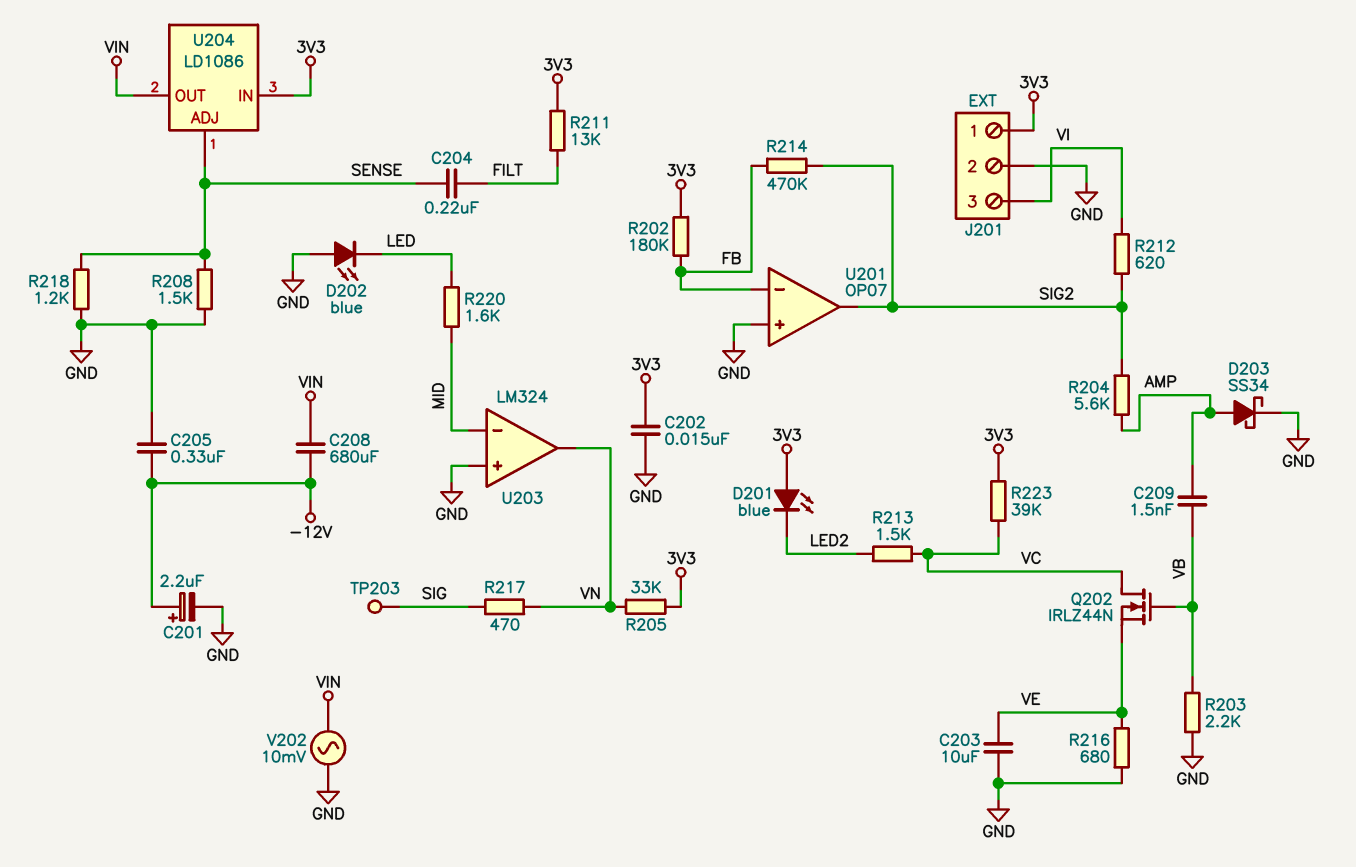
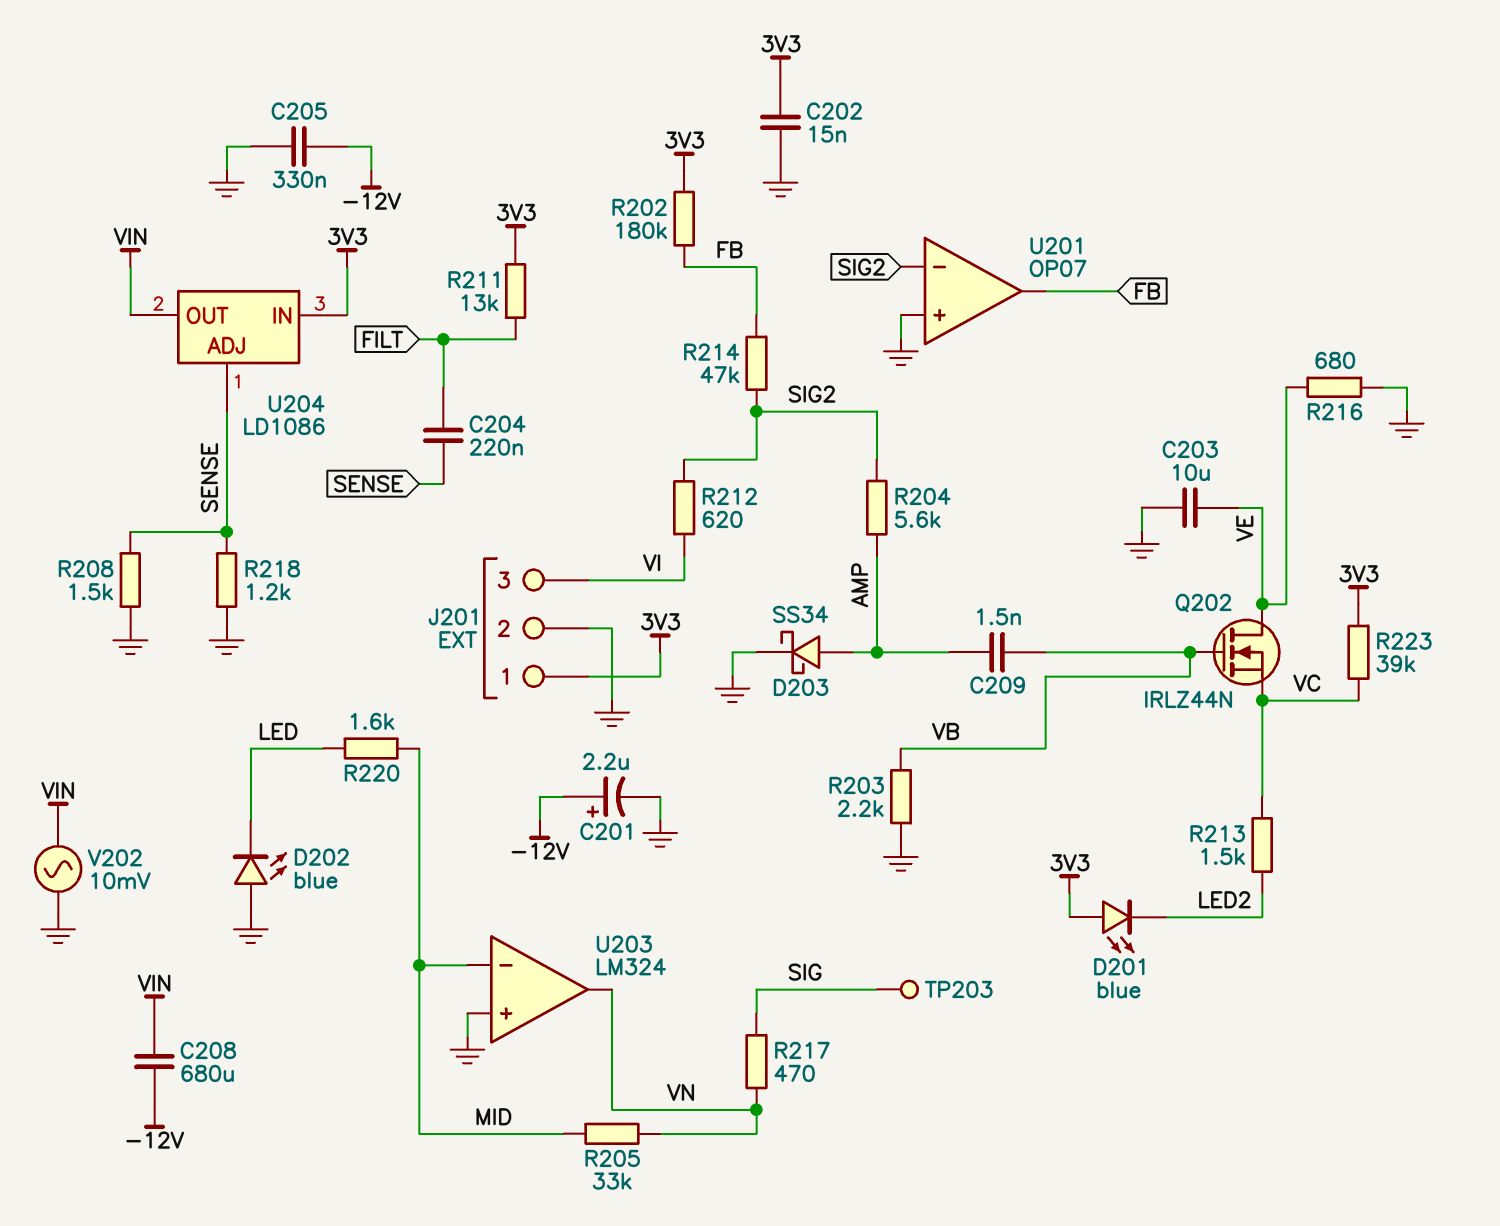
Q202: NMOS IRLZ44N (G VB, D VC, S VE) -> NMOS IRLZ44N (G VB, D VE, S VC)
R205: 33k (3V3, VN) -> 33k (MID, VN)
R214: 470k (FB, SIG2) -> 47k (FB, SIG2)
U201 pin in-: FB -> SIG2
U201 pin out: SIG2 -> FB

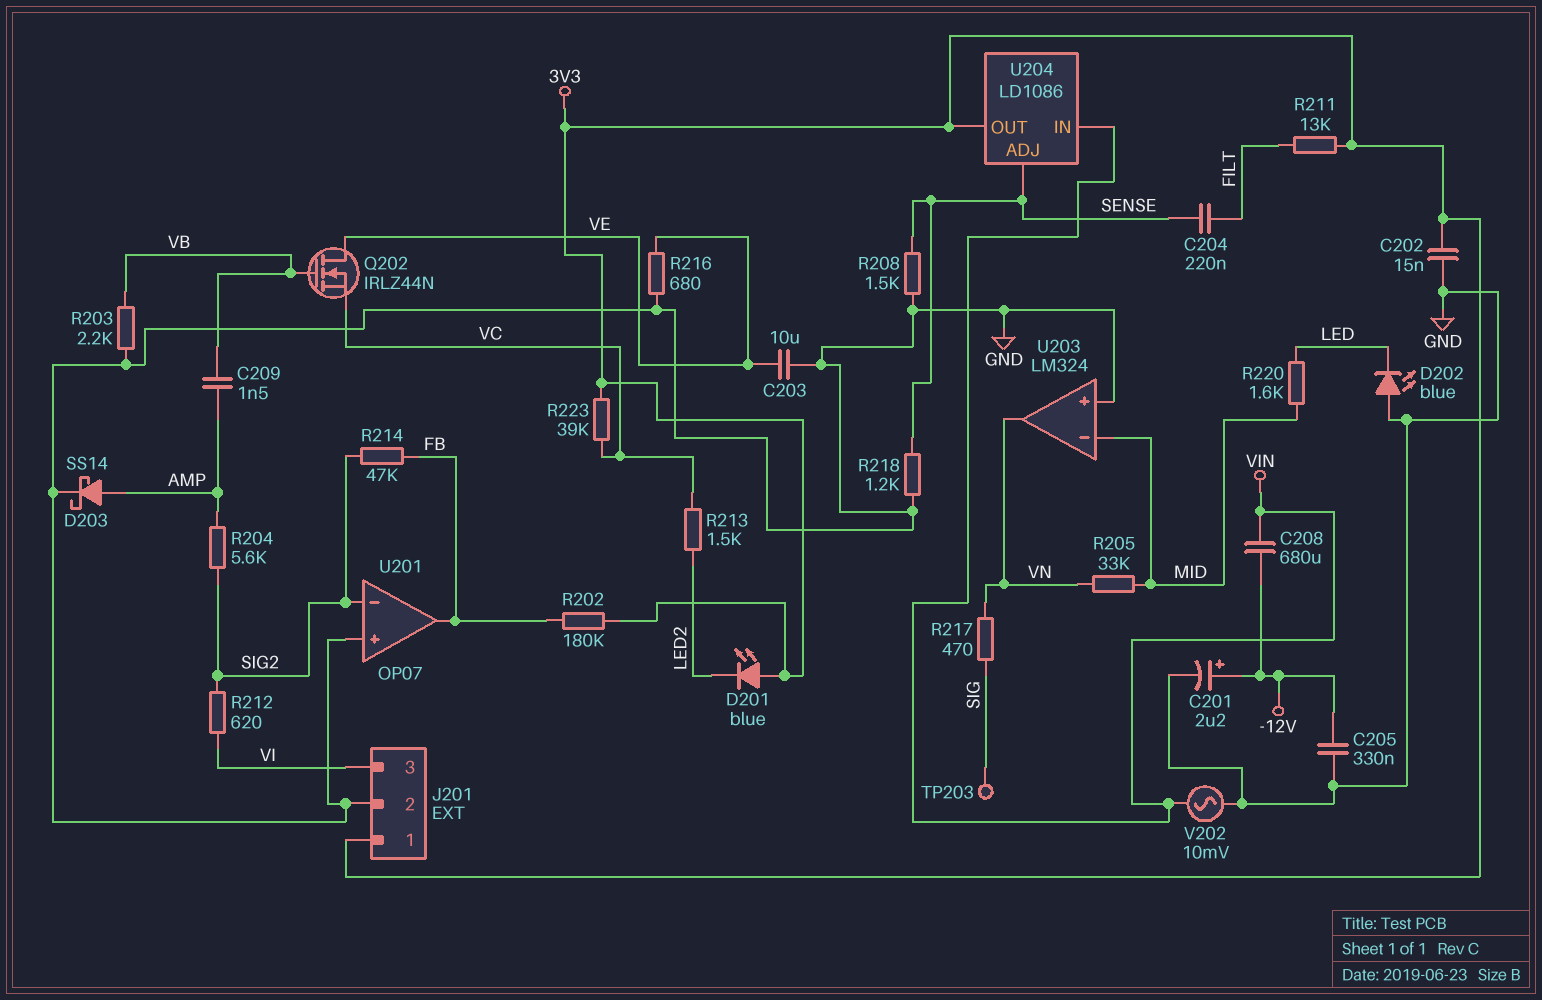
D203: schottky SS34 (A AMP, K GND) -> schottky SS14 (A AMP, K GND)
U204 pin IN: 3V3 -> VIN
U204 pin OUT: VIN -> 3V3

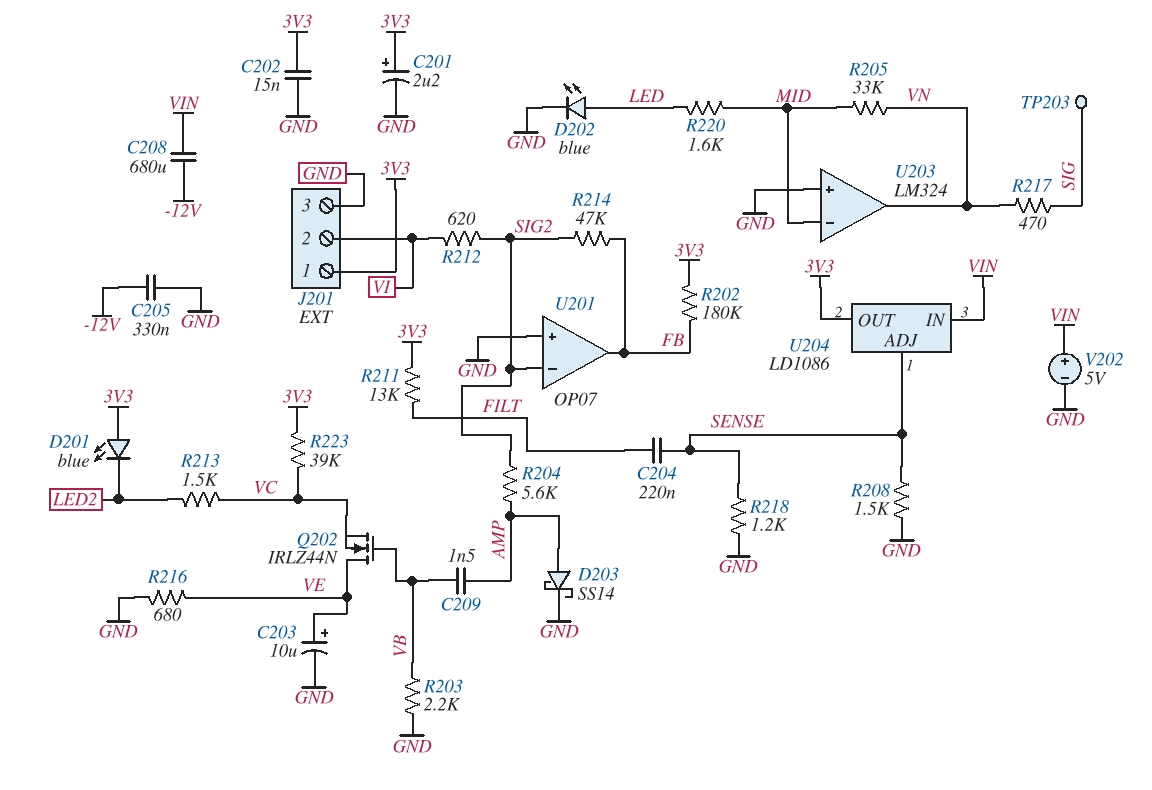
C201: 2.2uF (plus -12V, minus GND) -> 2.2uF (plus 3V3, minus GND)
C203: 10uF (GND, VE) -> 10uF (plus VE, minus GND)
D202: LED blue (A GND, K LED) -> LED blue (A LED, K GND)
J201 pin 2: GND -> VI
J201 pin 3: VI -> GND
V202: AC 10mV (GND, VIN) -> 5V (plus VIN, minus GND)

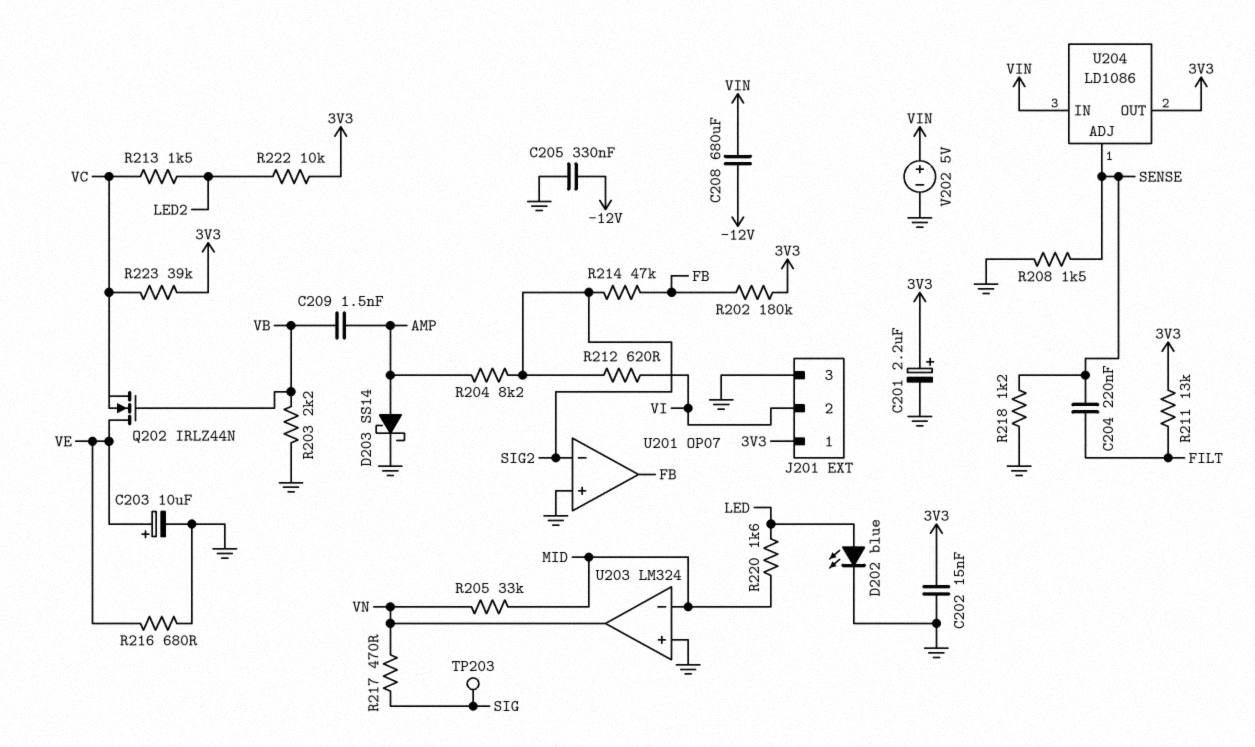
D201: LED blue (A 3V3, K LED2) -> none
R204: 5.6k (AMP, SIG2) -> 8.2k (AMP, SIG2)
R222: none -> 10k (3V3, LED2)

